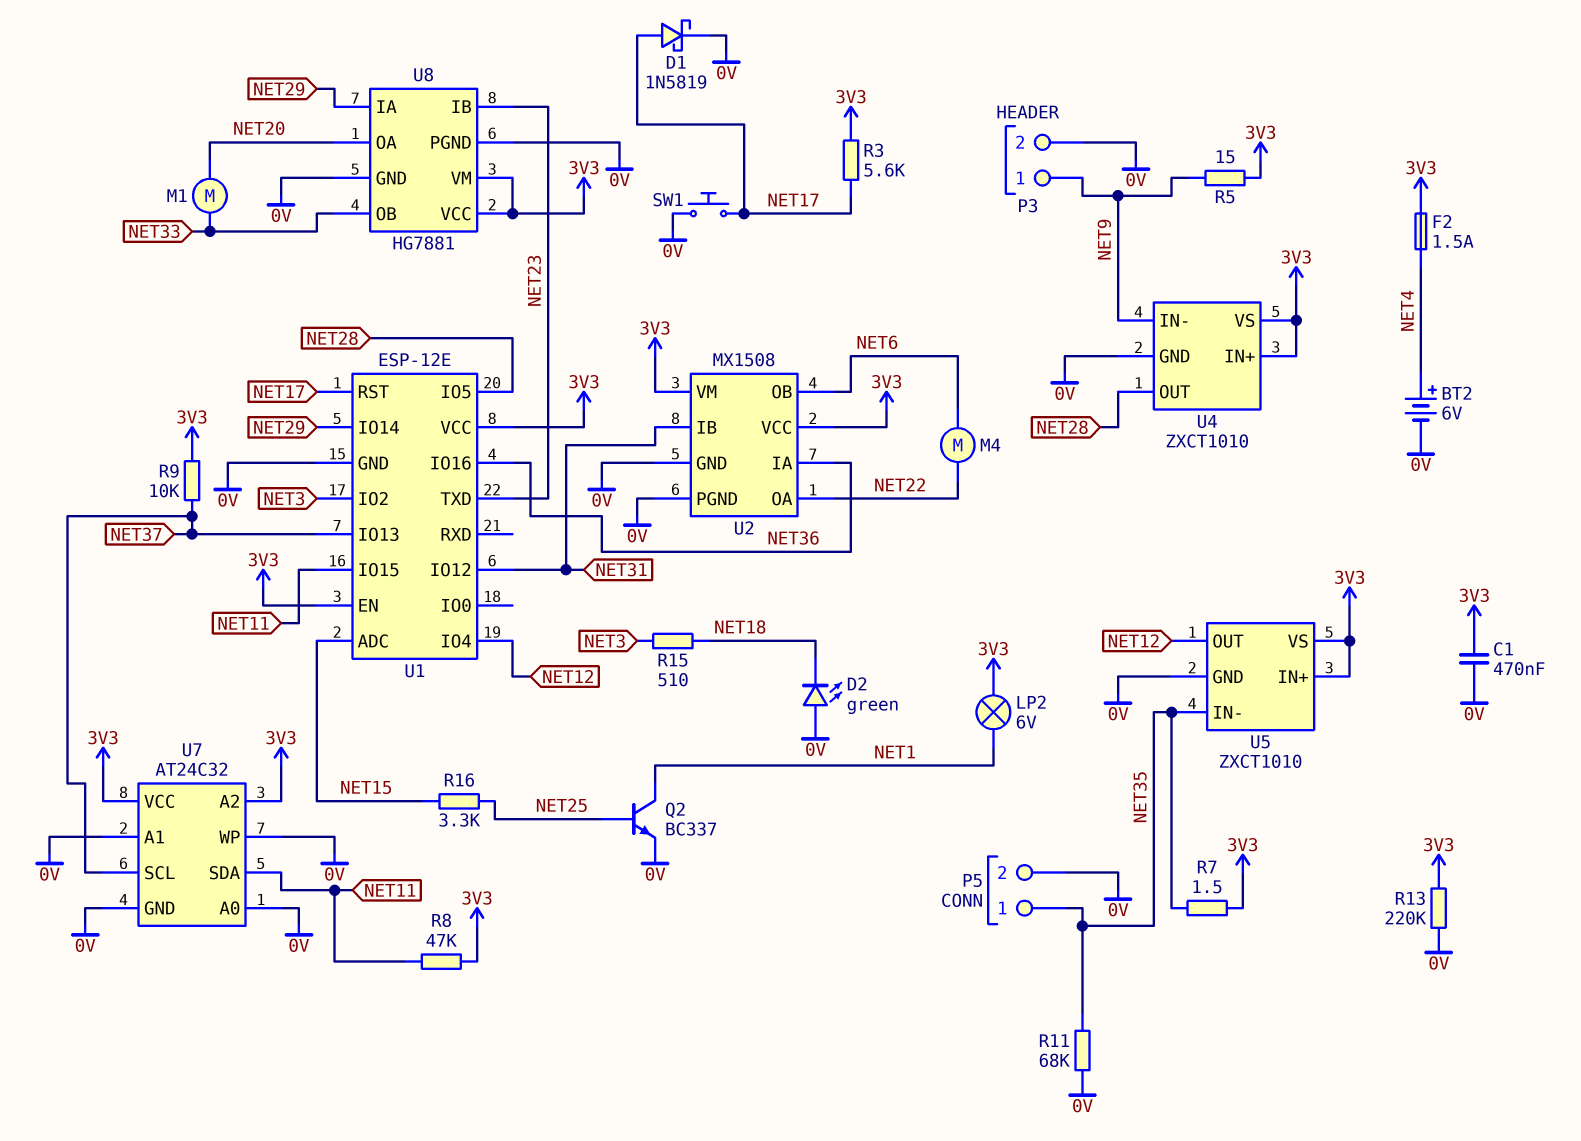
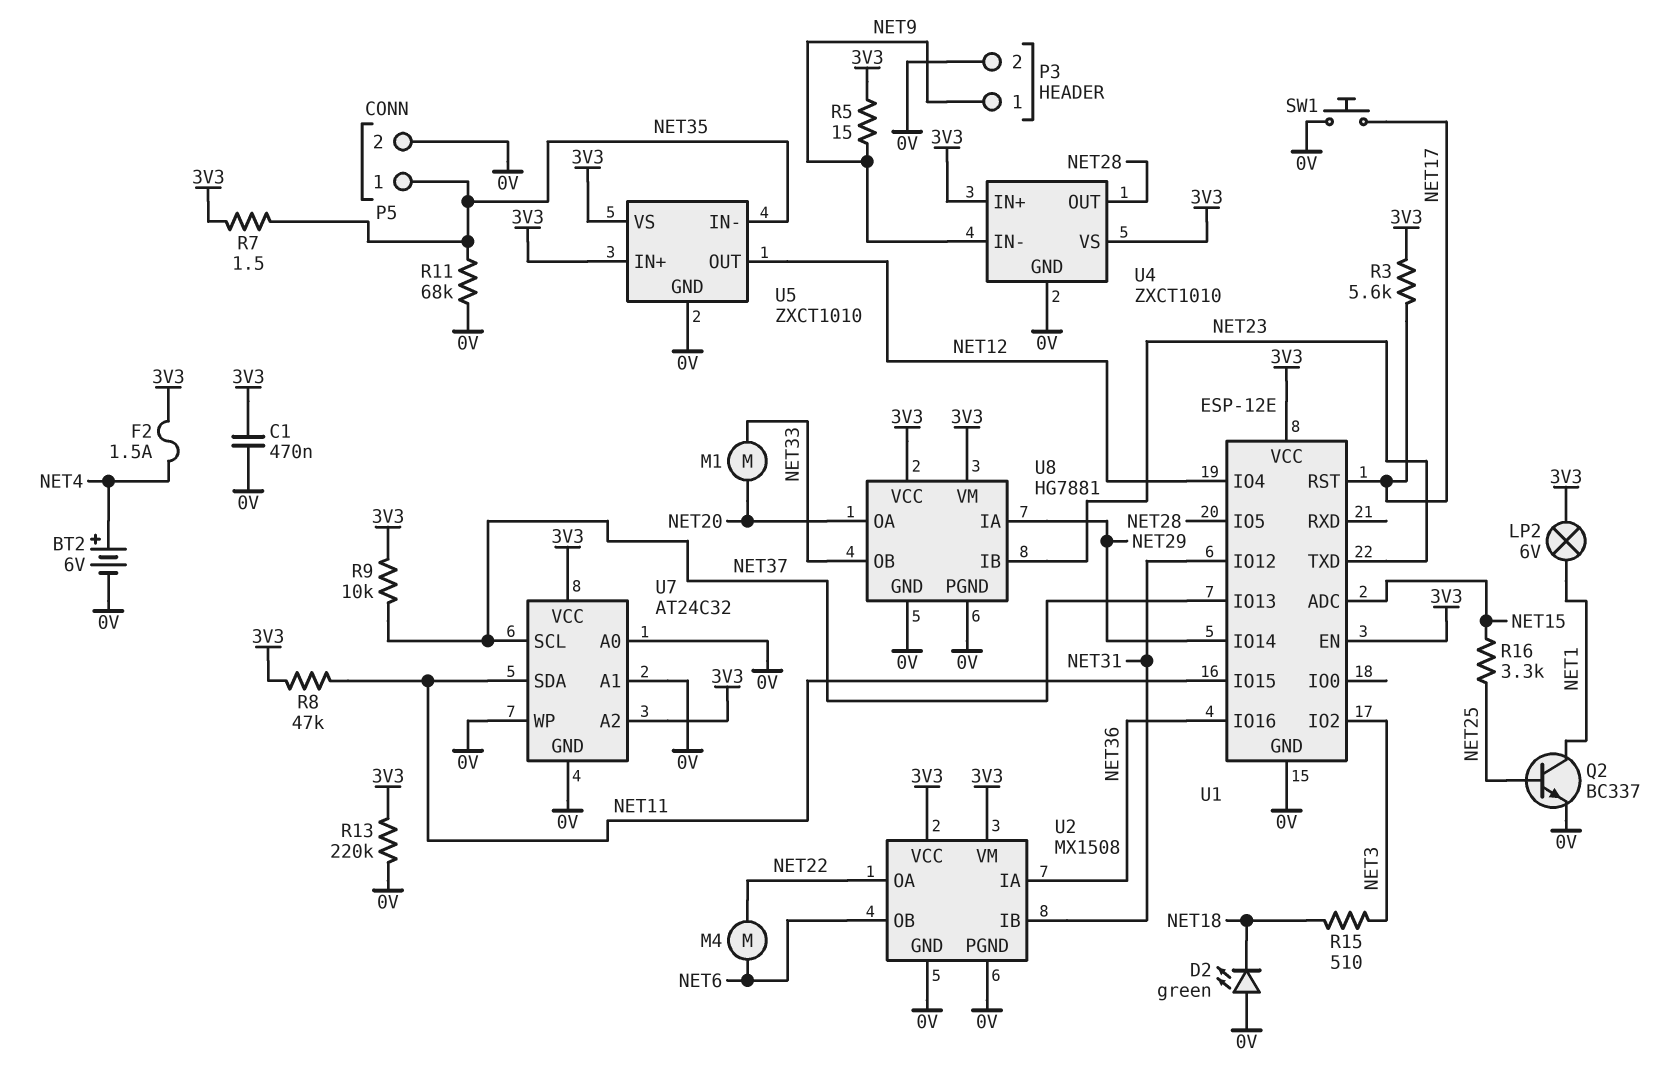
D1: schottky 1N5819 (A NET17, K 0V) -> none

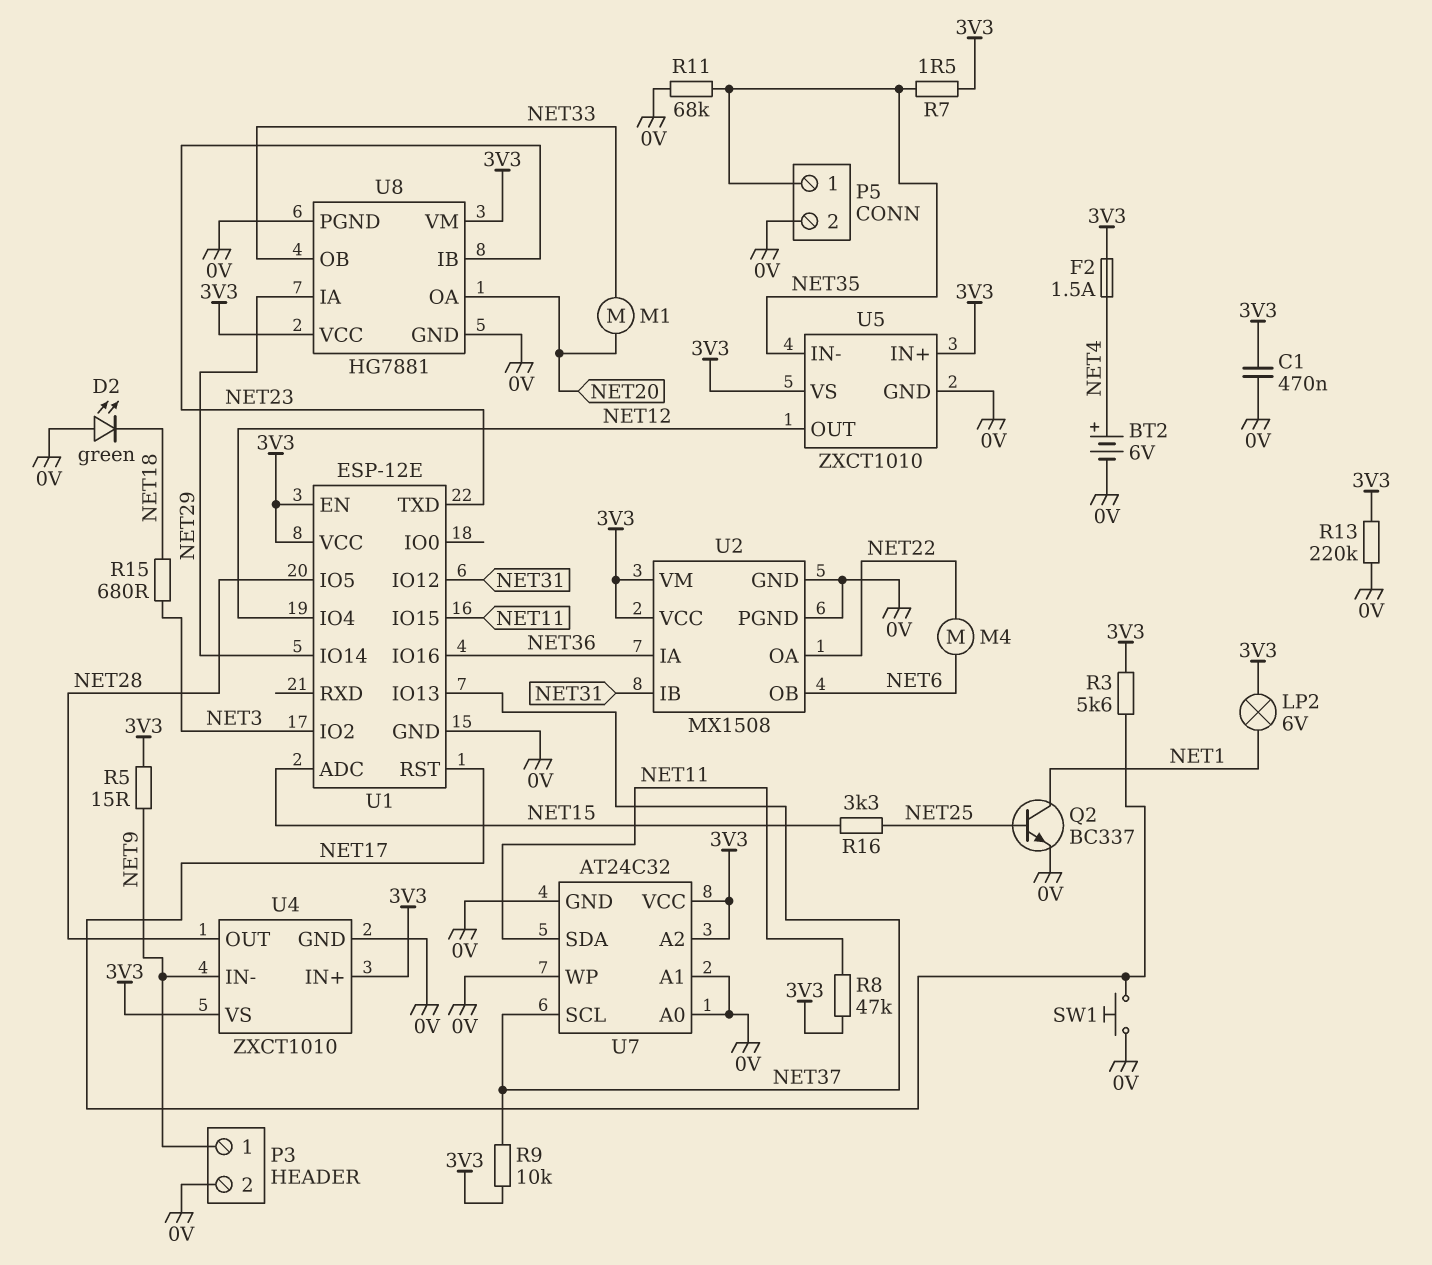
R15: 510 (NET3, NET18) -> 680 (NET3, NET18)

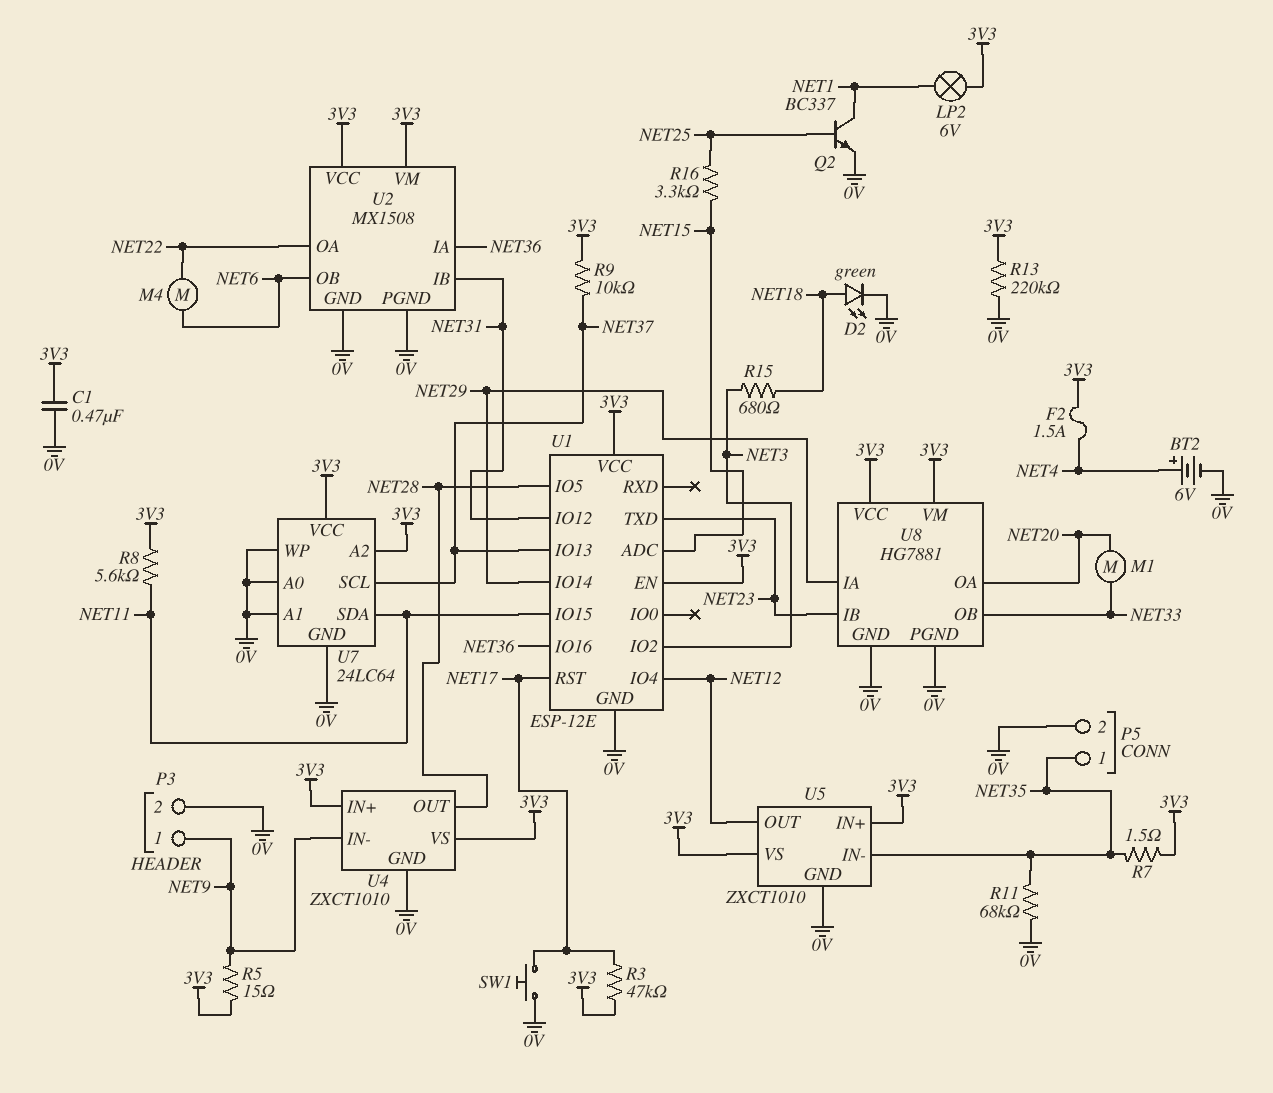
D2: LED green (A 0V, K NET18) -> LED green (A NET18, K 0V)
R3: 5.6k (3V3, NET17) -> 47k (3V3, NET17)
R8: 47k (3V3, NET11) -> 5.6k (3V3, NET11)
U7: AT24C32 -> 24LC64

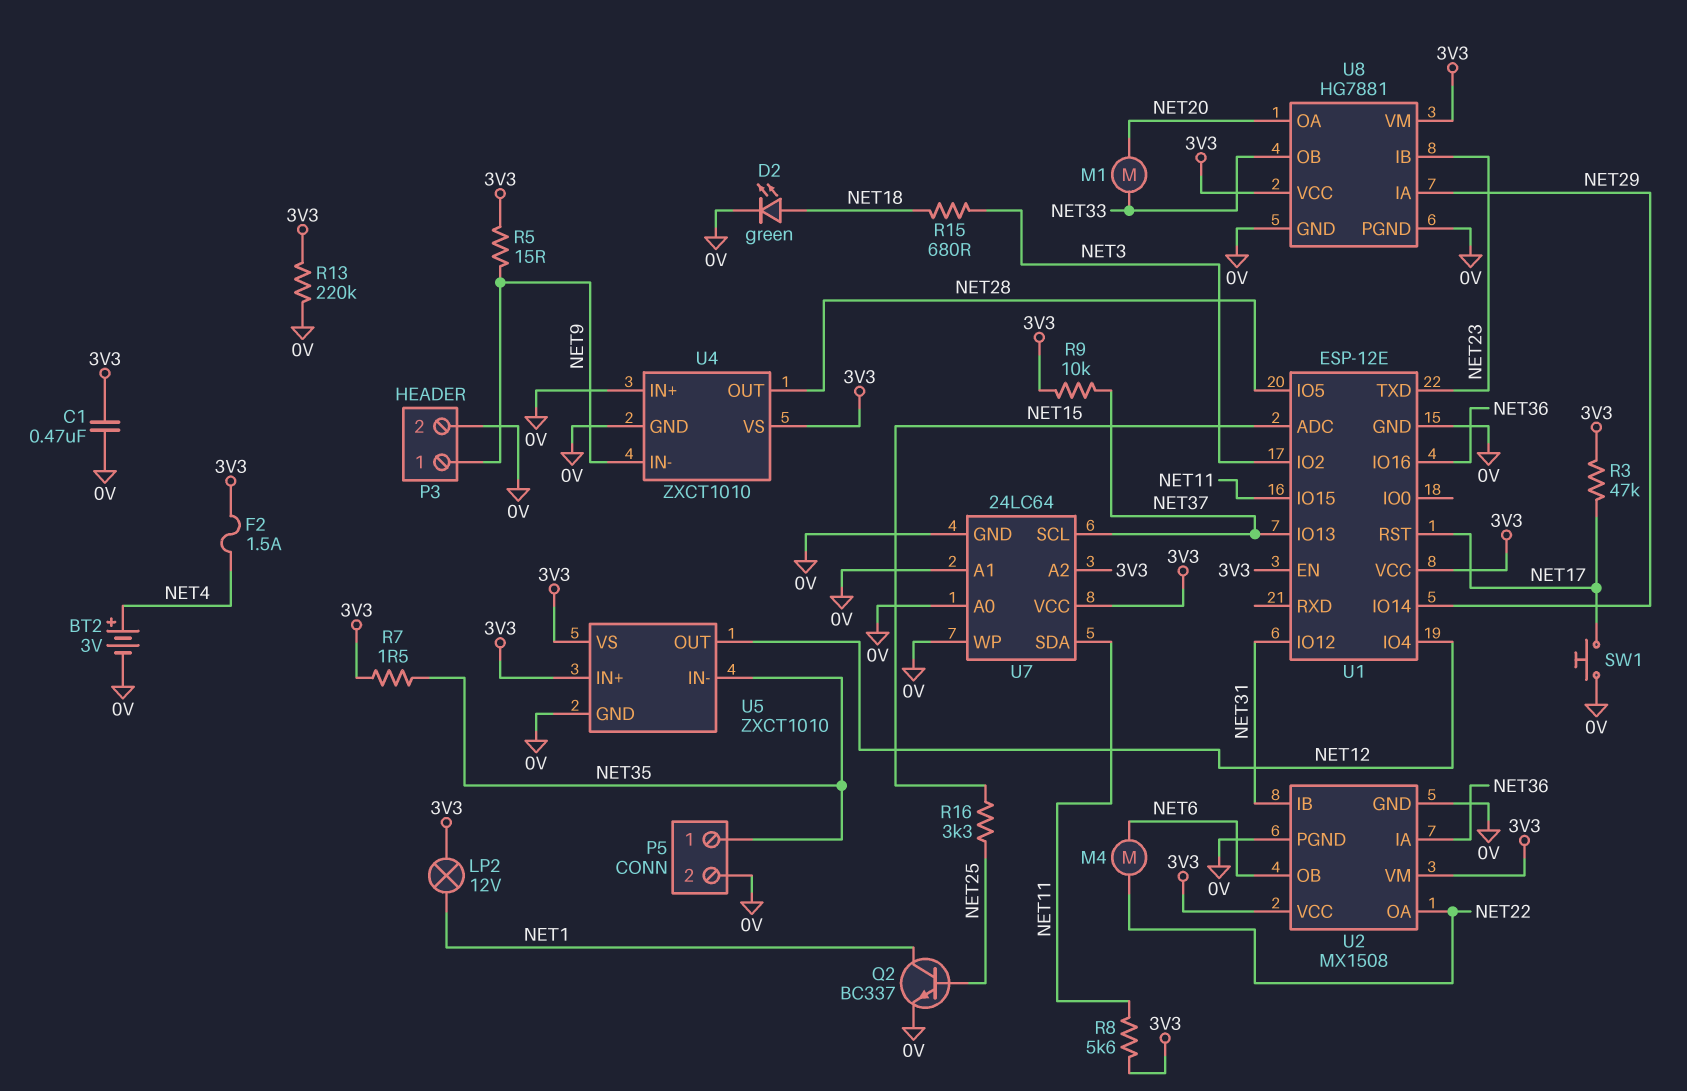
BT2: 6V (plus NET4, minus 0V) -> 3V (plus NET4, minus 0V)
LP2: lamp 6V (3V3, NET1) -> lamp 12V (3V3, NET1)
R11: 68k (0V, NET35) -> none
U4 pin IN+: 3V3 -> 0V

